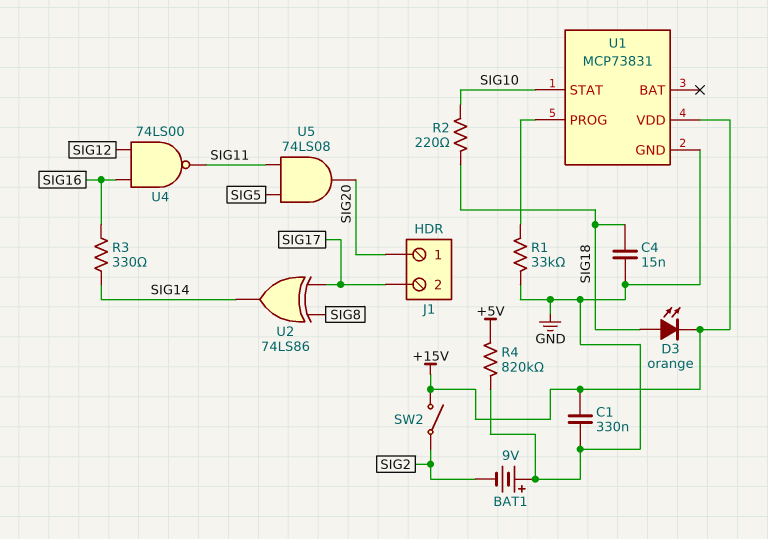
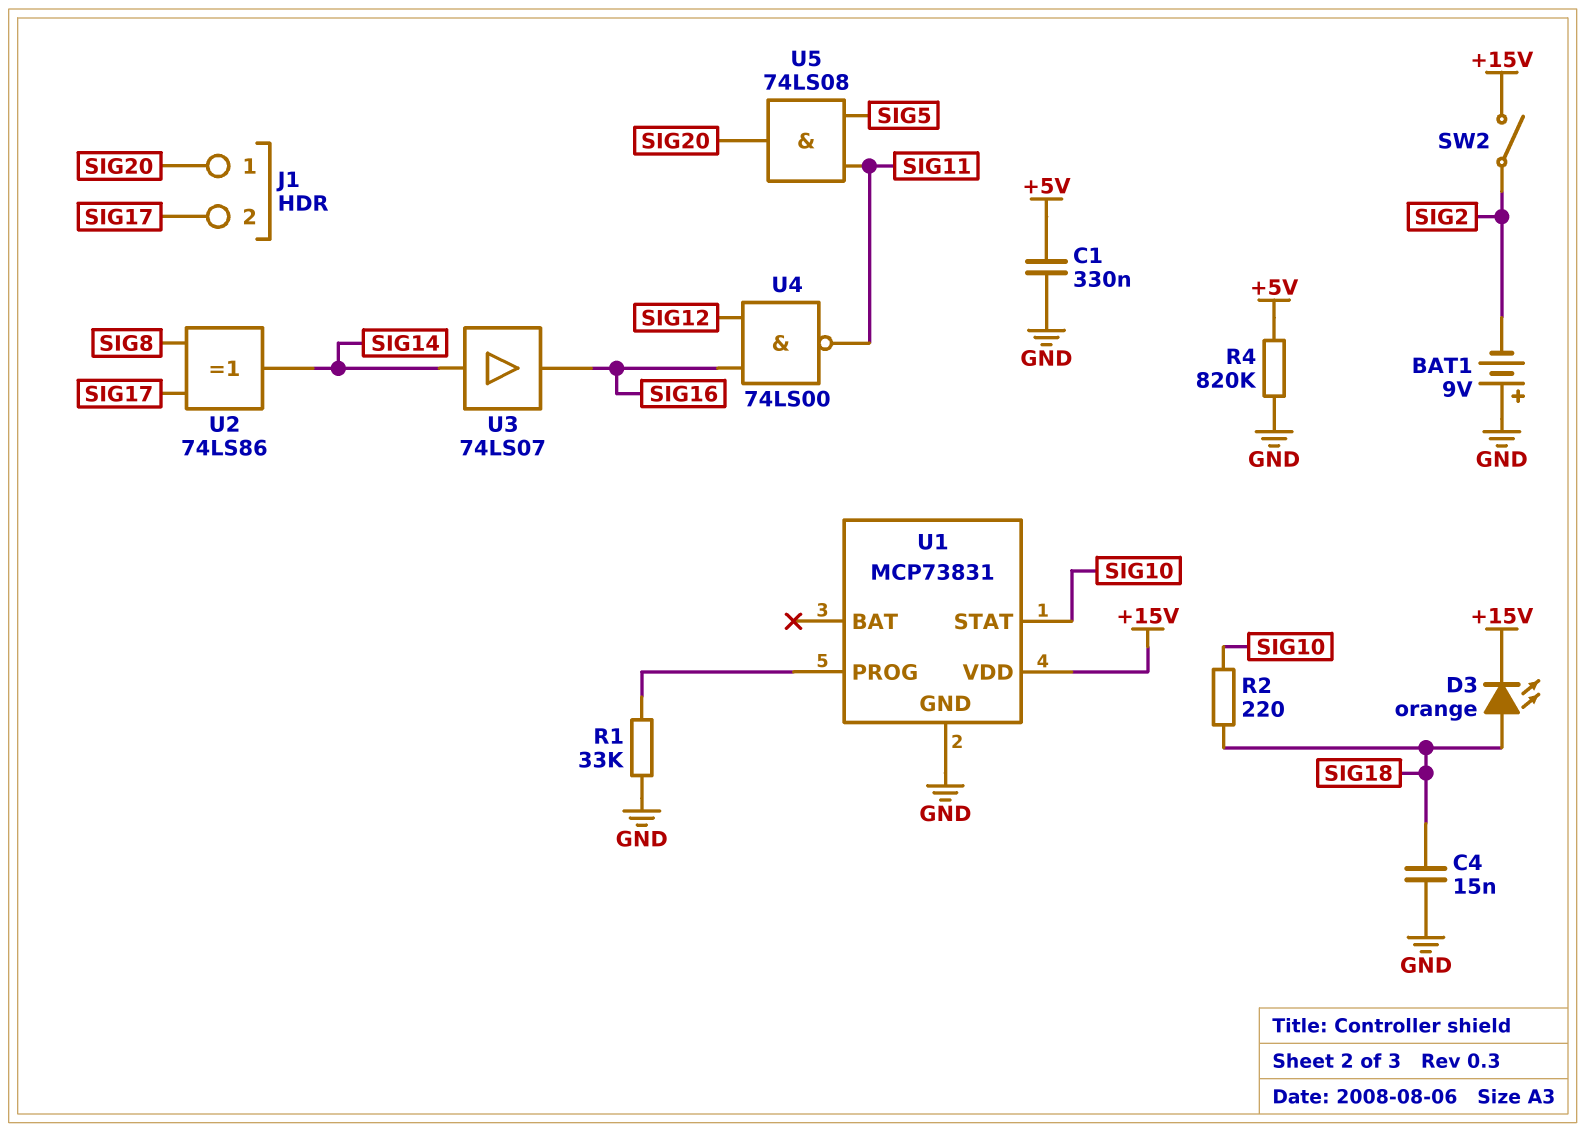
C1: 330nF (+15V, GND) -> 330nF (+5V, GND)
R3: 330 (SIG14, SIG16) -> none
U3: none -> buffer 74LS07 (in SIG14, out SIG16)

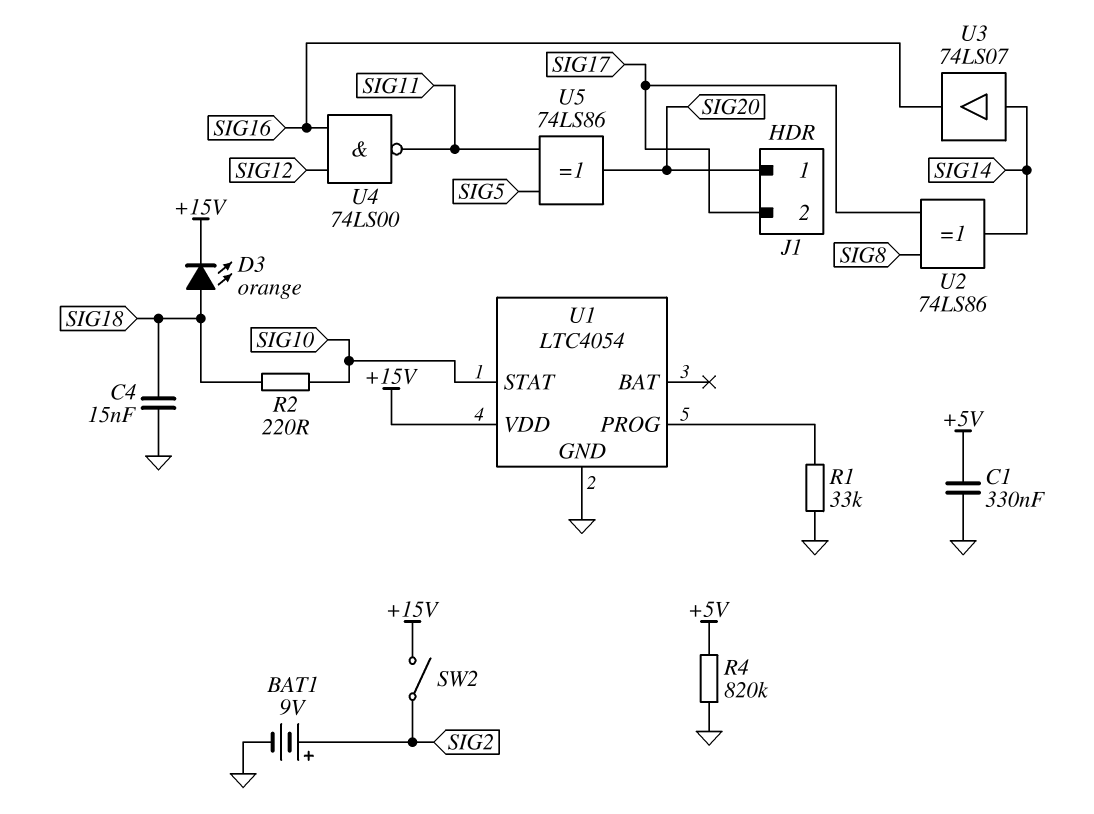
BAT1: 9V (plus GND, minus SIG2) -> 9V (plus SIG2, minus GND)
U1: MCP73831 -> LTC4054
U5: AND 74LS08 (in SIG5, in SIG11, out SIG20) -> XOR 74LS86 (in SIG5, in SIG11, out SIG20)

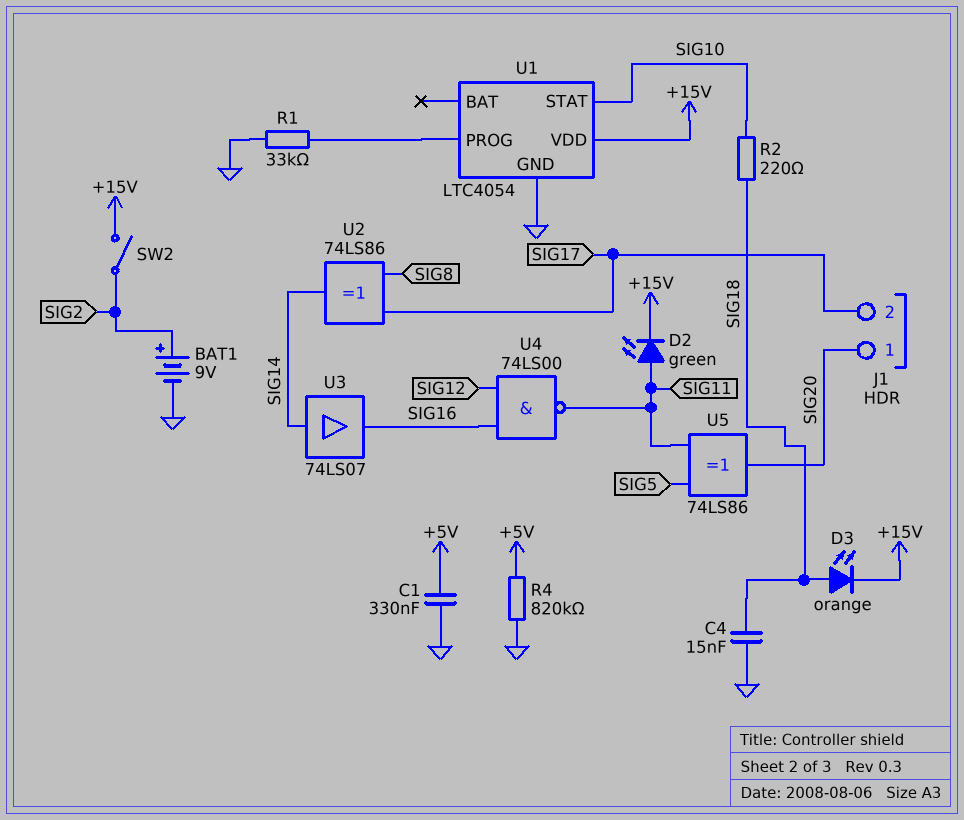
D2: none -> LED green (A SIG11, K +15V)

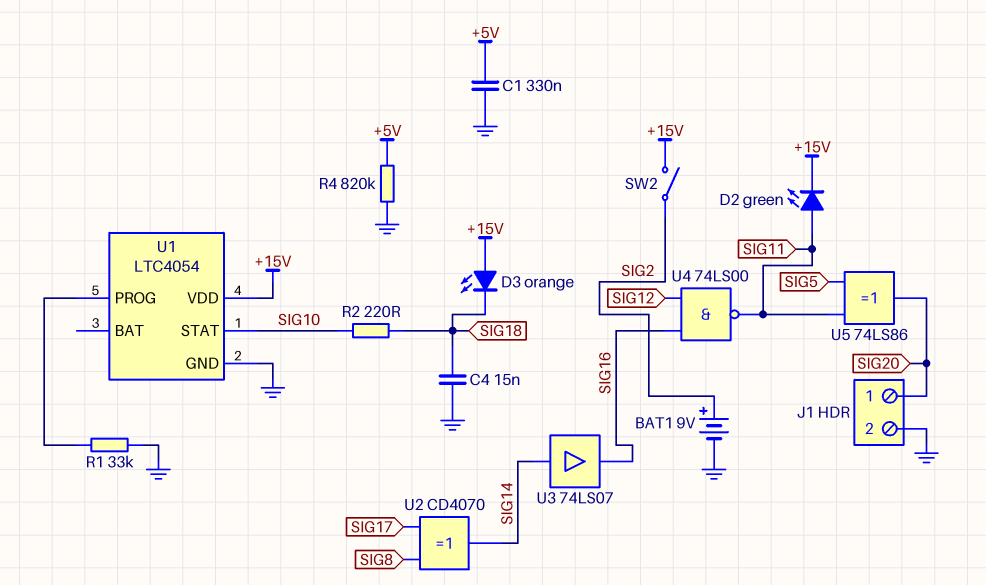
D3: LED orange (A SIG18, K +15V) -> LED orange (A +15V, K SIG18)
J1 pin 2: SIG17 -> GND
U2: XOR 74LS86 (in SIG8, in SIG17, out SIG14) -> XOR CD4070 (in SIG8, in SIG17, out SIG14)

